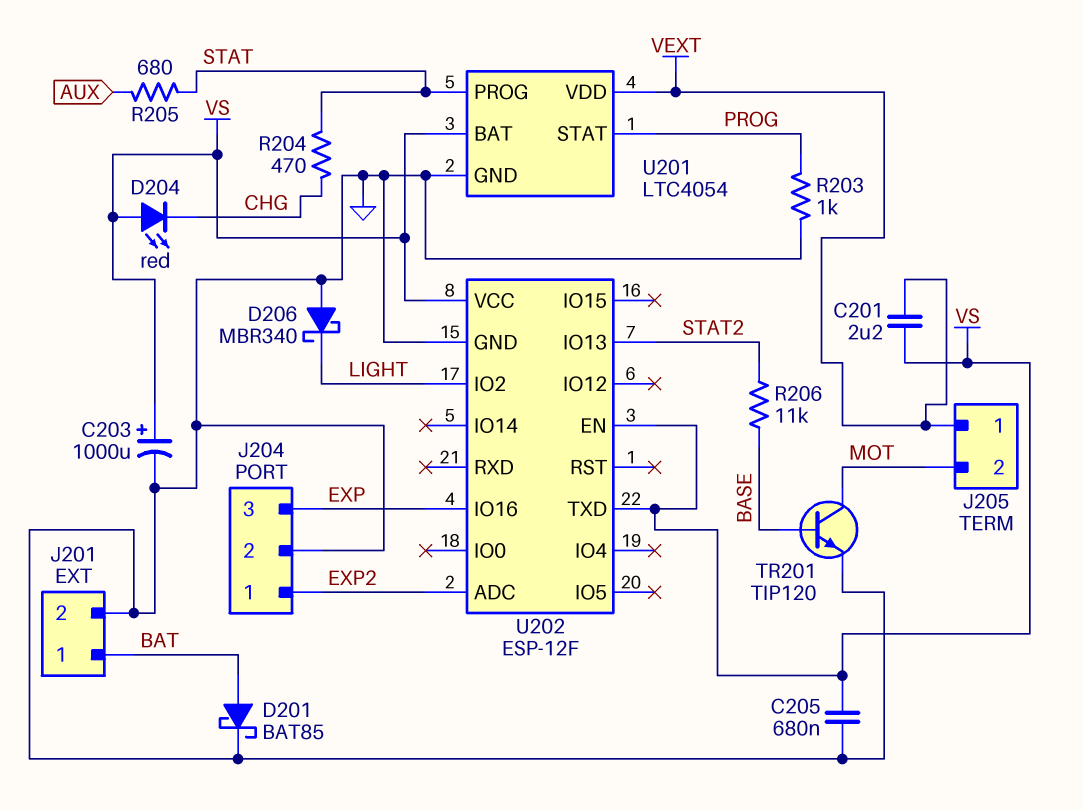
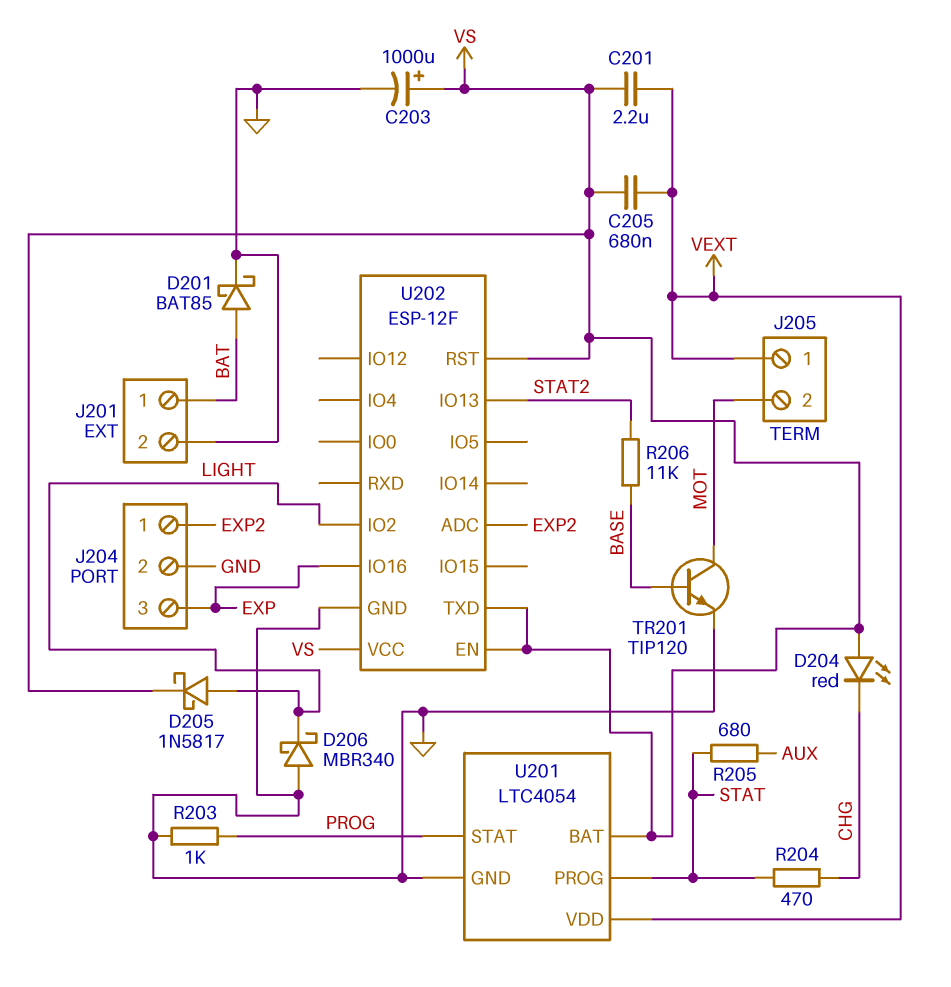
C205: 680nF (GND, VS) -> 680nF (VEXT, VS)
D205: none -> schottky 1N5817 (A LIGHT, K VS)
U202 pin RST: none -> VS

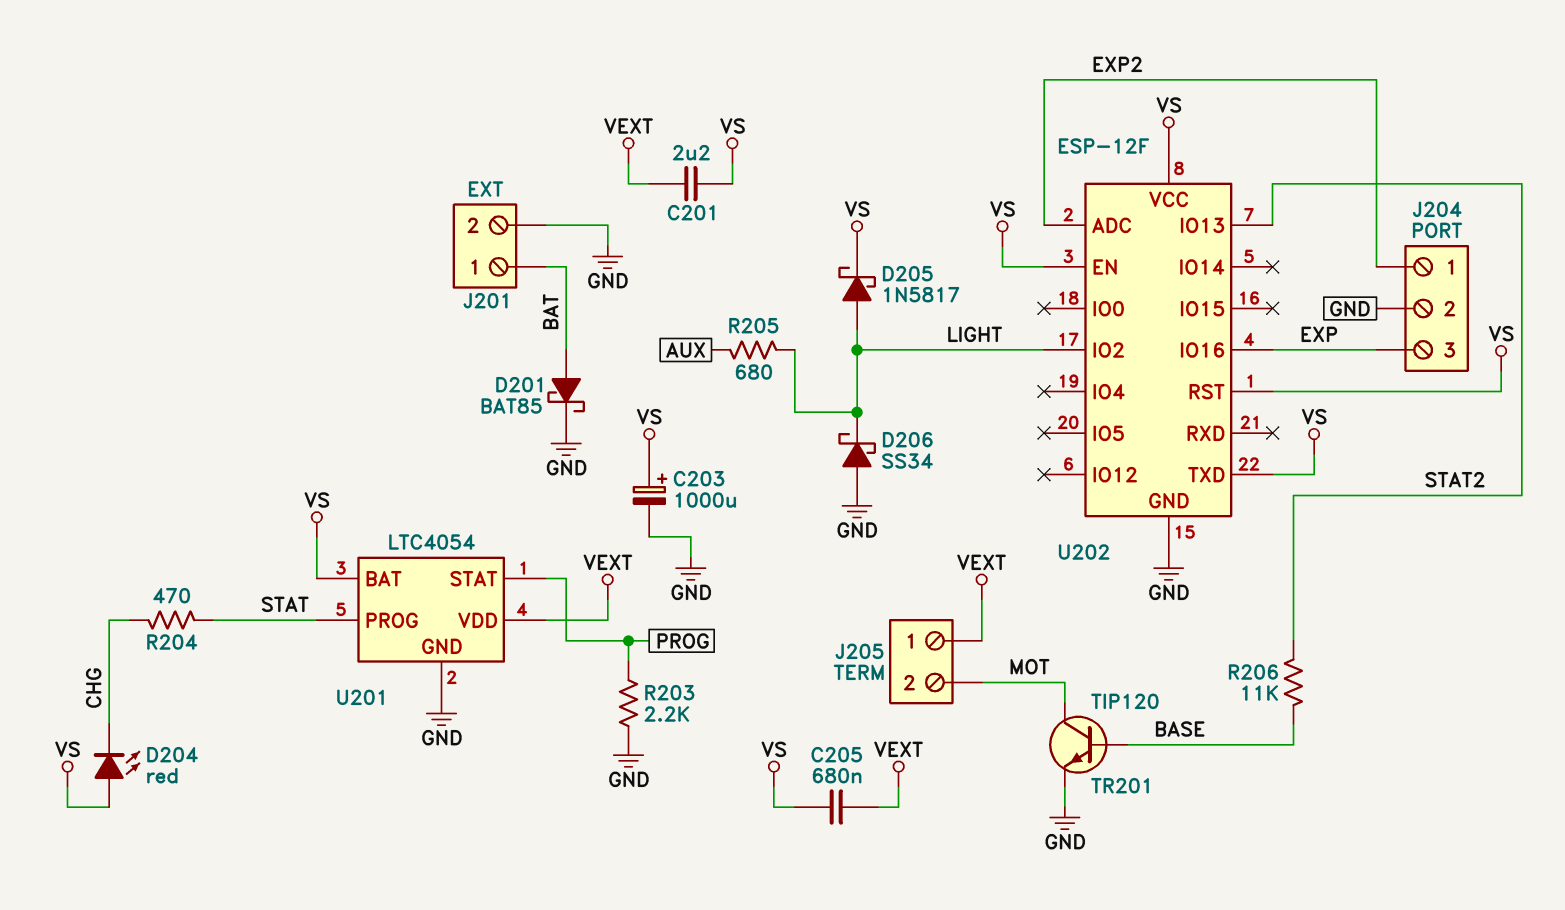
D206: schottky MBR340 (A GND, K LIGHT) -> schottky SS34 (A GND, K LIGHT)
R203: 1k (GND, PROG) -> 2.2k (GND, PROG)
R205: 680 (AUX, STAT) -> 680 (AUX, LIGHT)

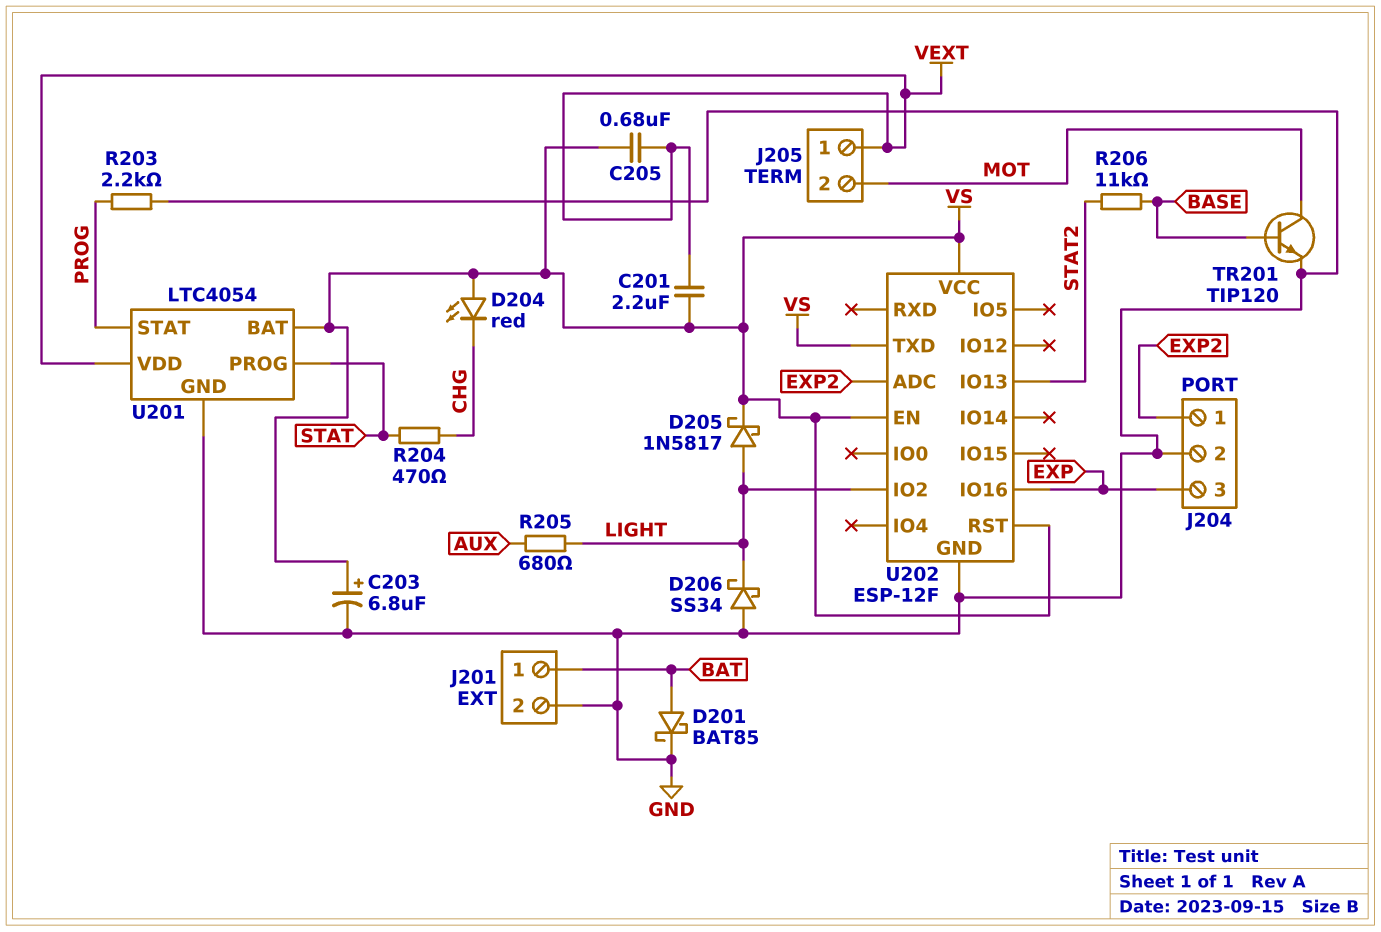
C203: 1000uF (plus VS, minus GND) -> 6.8uF (plus VS, minus GND)

